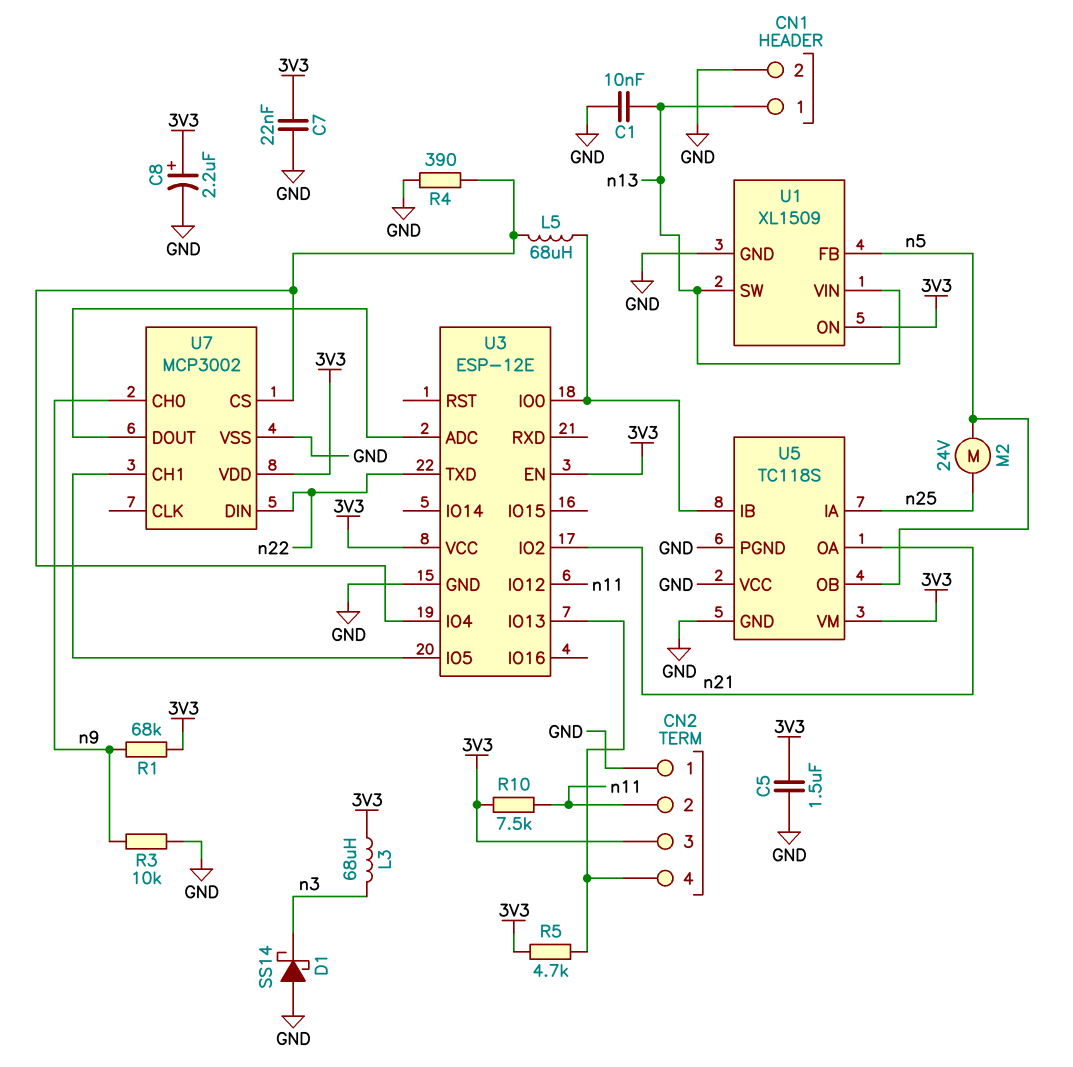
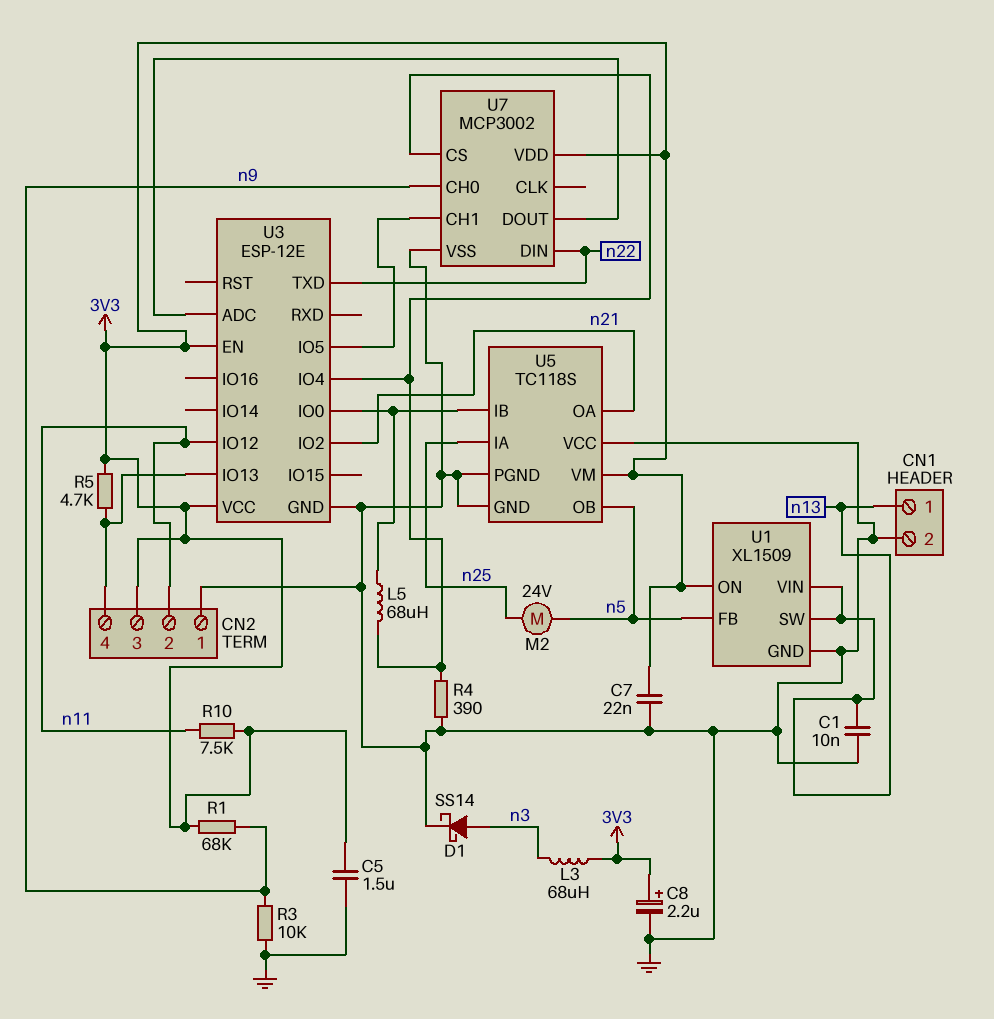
D1: schottky SS14 (A GND, K n3) -> schottky SS14 (A n3, K GND)

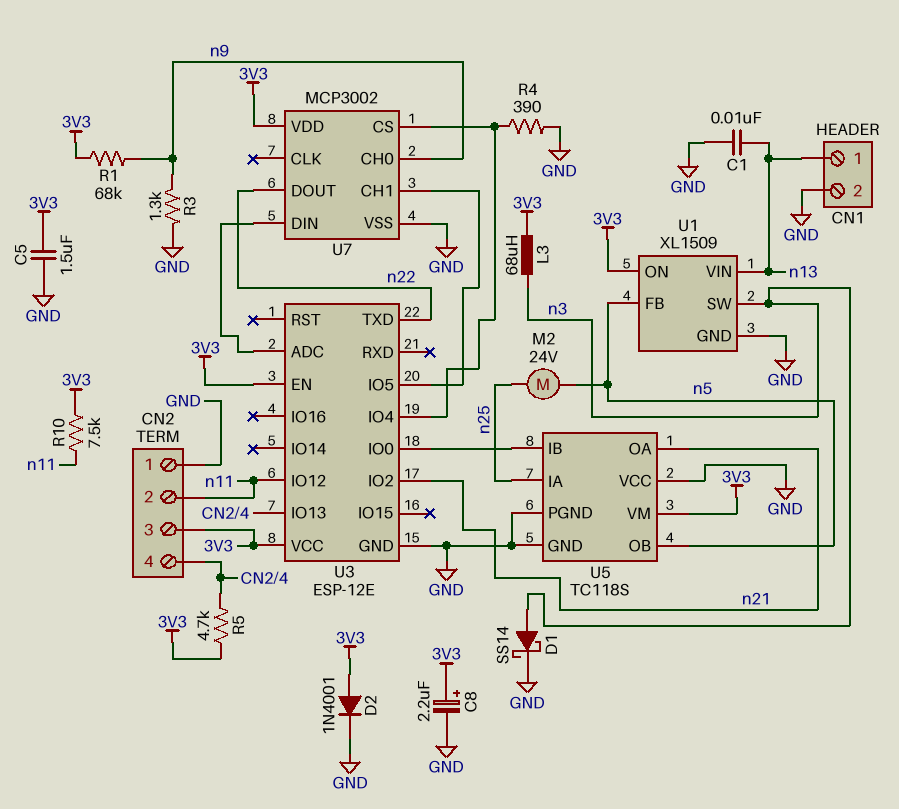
C7: 22nF (3V3, GND) -> none
D2: none -> diode 1N4001 (A 3V3, K GND)
L5: 68uH (U3/IO0, U3/IO4) -> none
R3: 10k (GND, n9) -> 1.3k (GND, n9)
U1 pin SW: n13 -> n3
U7 pin DIN: n22 -> U3/ADC
U7 pin DOUT: U3/ADC -> n22

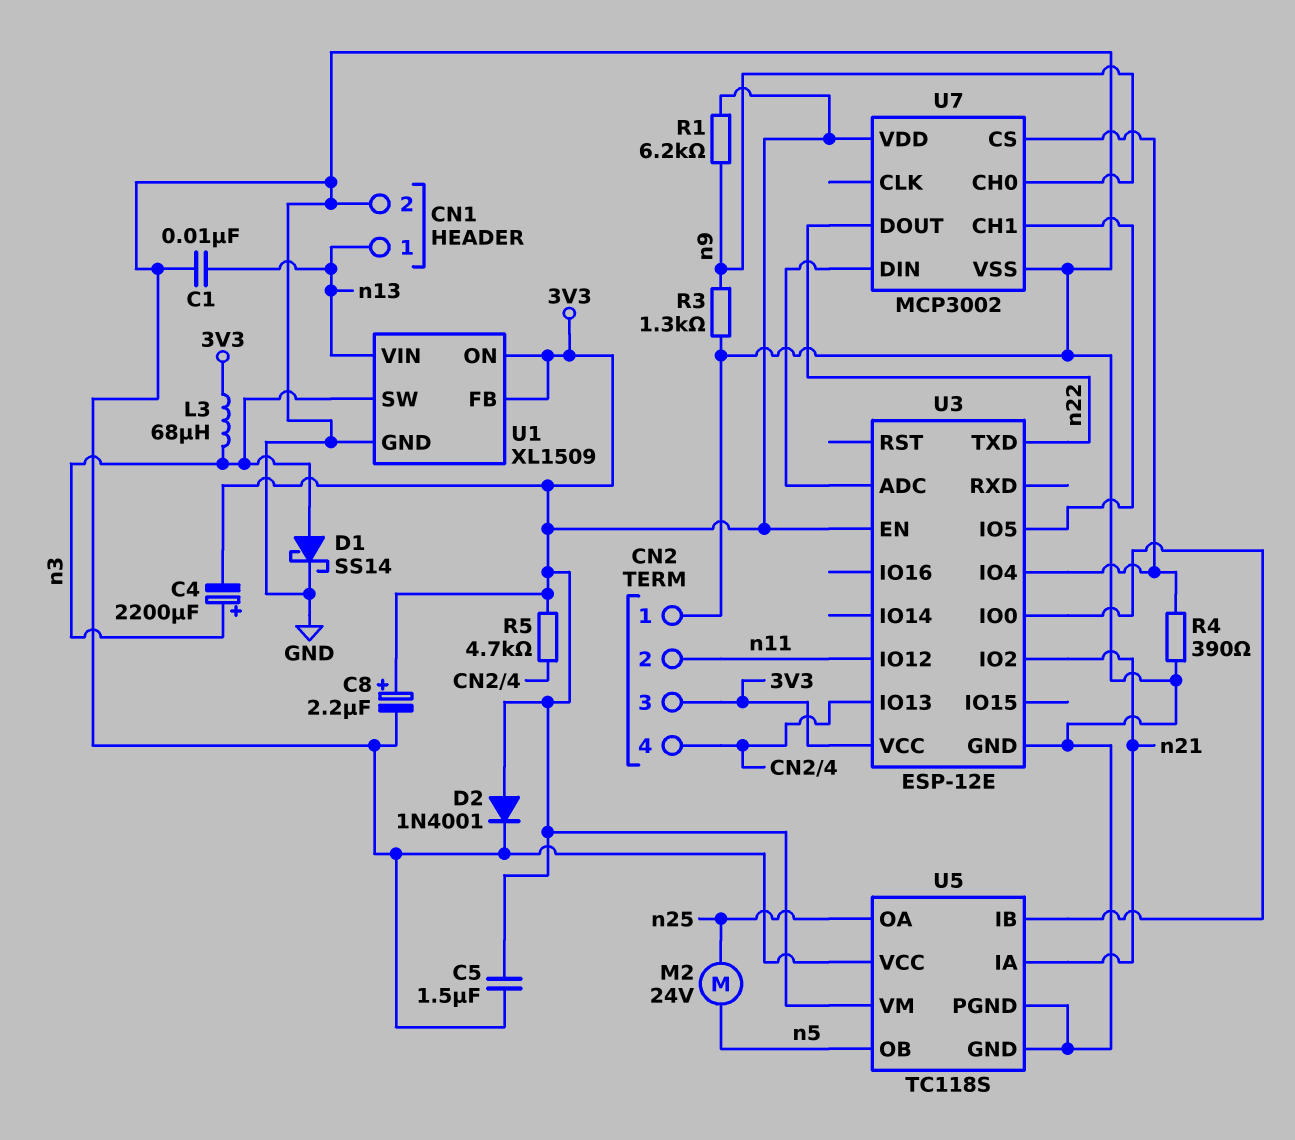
C4: none -> 2200uF (plus n3, minus 3V3)
R1: 68k (3V3, n9) -> 6.2k (3V3, n9)
R10: 7.5k (3V3, n11) -> none
U1 pin FB: n5 -> 3V3
U5 pin IA: n25 -> n21
U5 pin OA: n21 -> n25

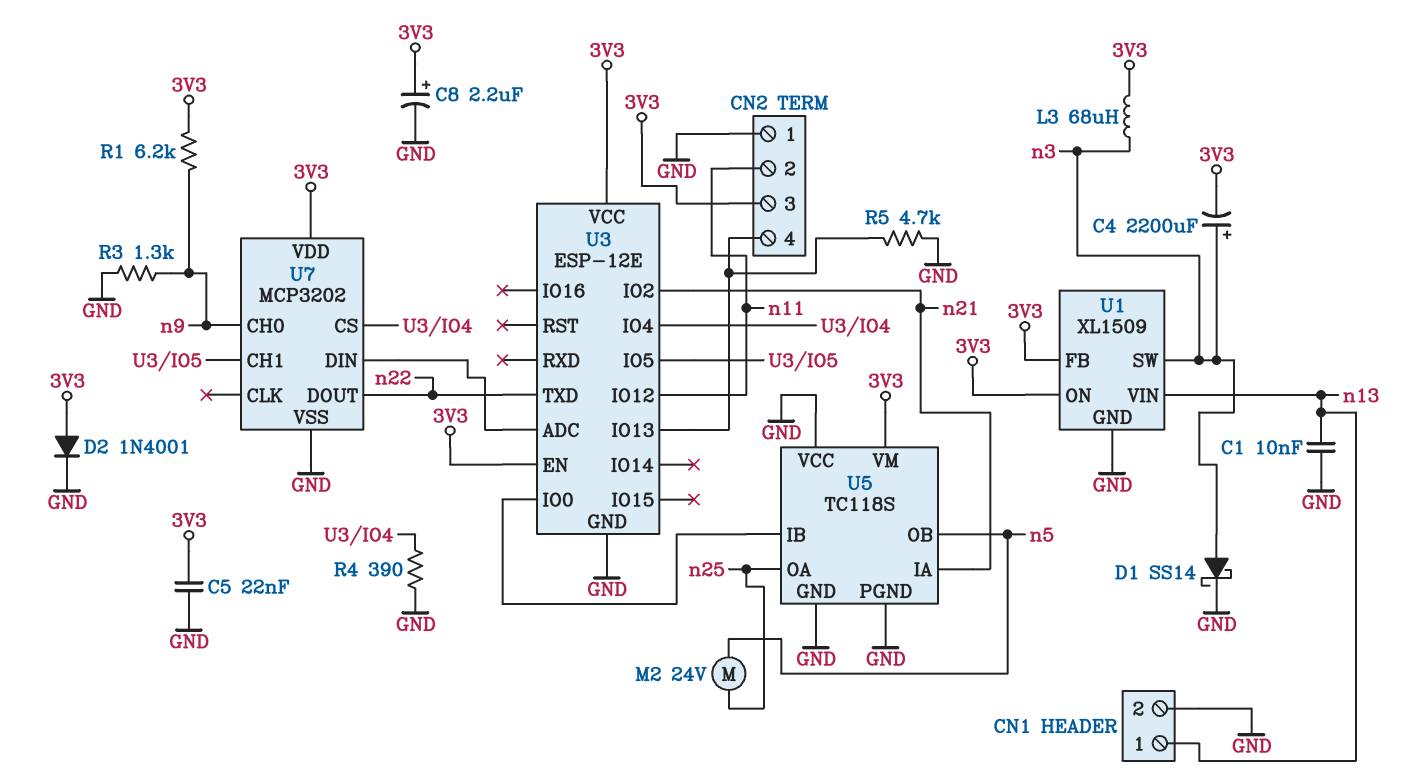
C5: 1.5uF (3V3, GND) -> 22nF (3V3, GND)
R5: 4.7k (3V3, CN2/4) -> 4.7k (CN2/4, GND)
U7: MCP3002 -> MCP3202

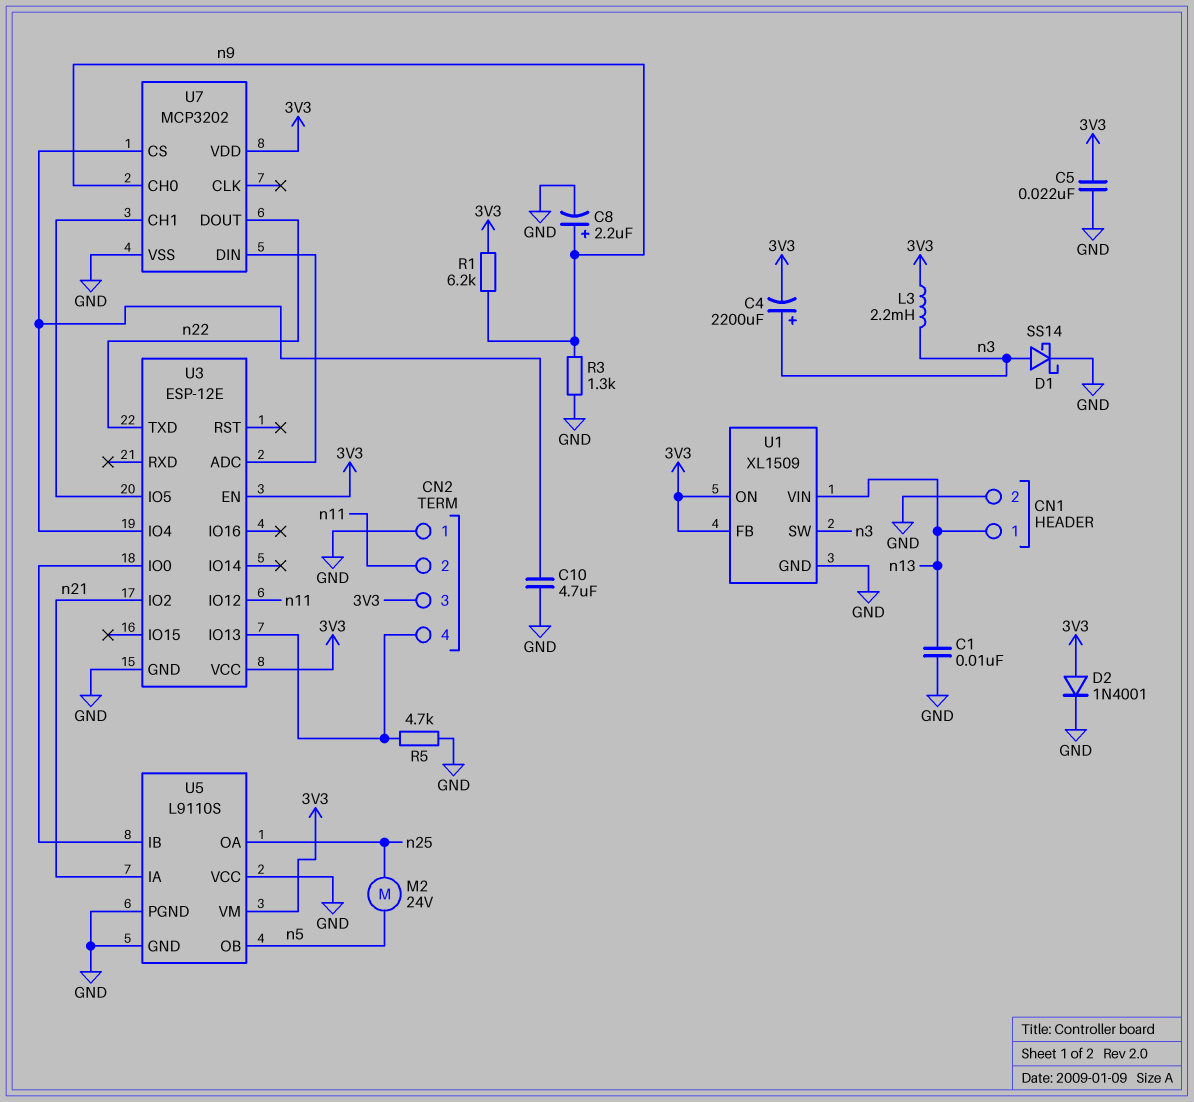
C8: 2.2uF (plus 3V3, minus GND) -> 2.2uF (plus n9, minus GND)
C10: none -> 4.7uF (GND, U3/IO4)
L3: 68uH (3V3, n3) -> 2.2mH (3V3, n3)
R4: 390 (GND, U3/IO4) -> none
U5: TC118S -> L9110S

